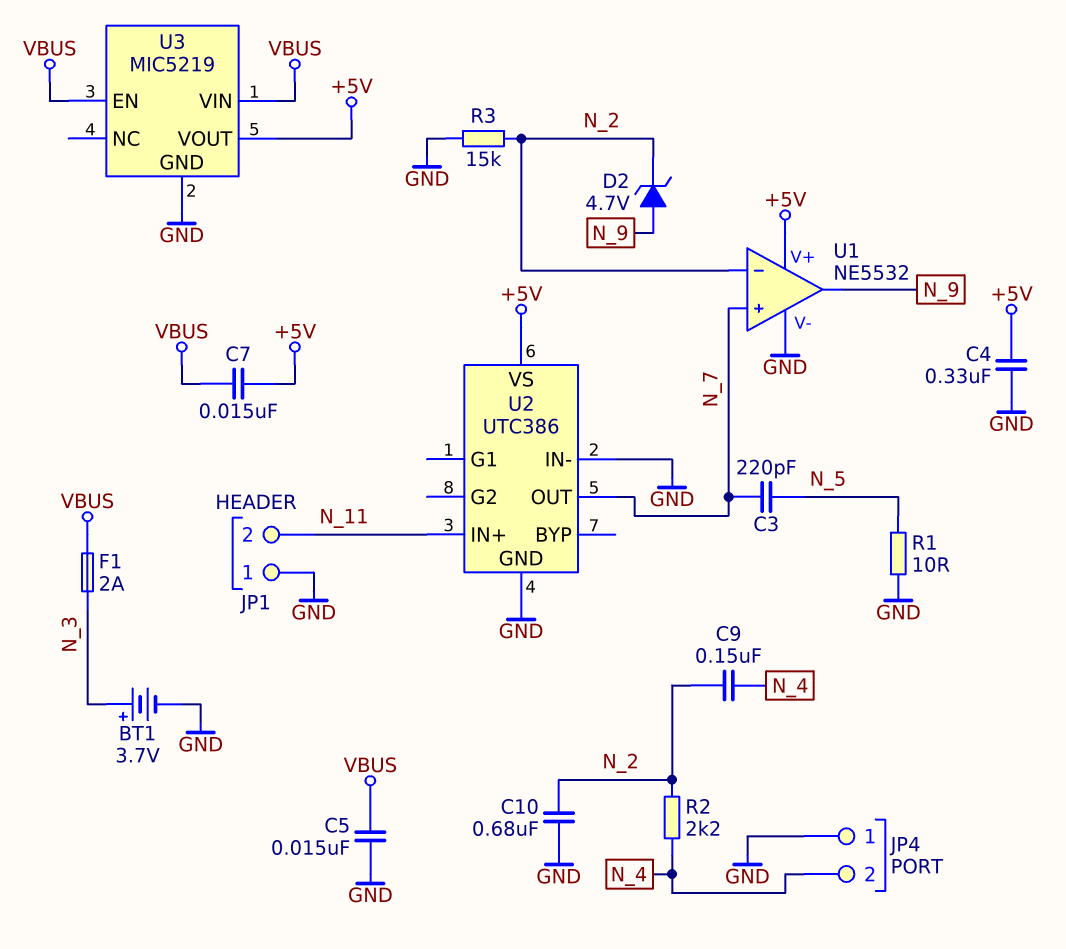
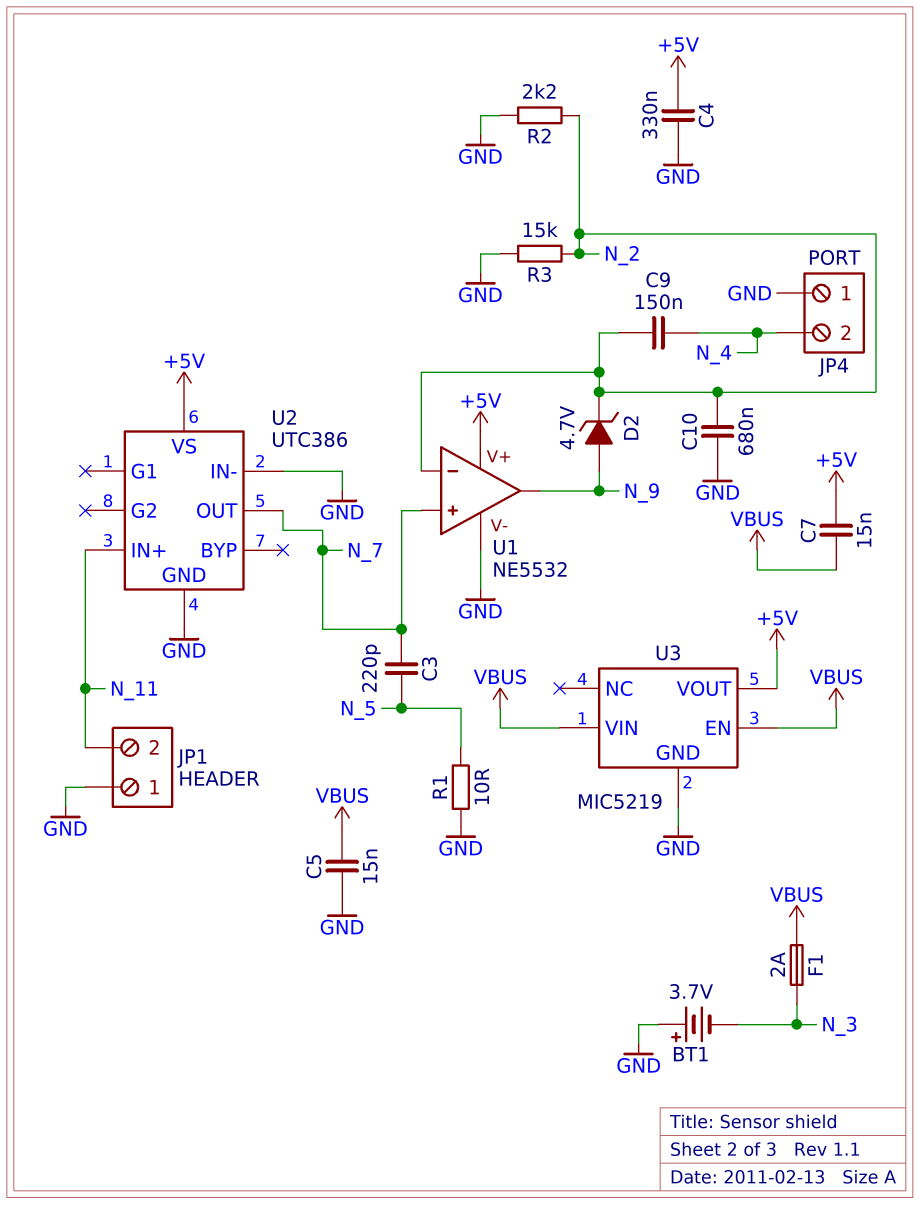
BT1: 3.7V (plus N_3, minus GND) -> 3.7V (plus GND, minus N_3)
R2: 2.2k (N_2, N_4) -> 2.2k (GND, N_2)

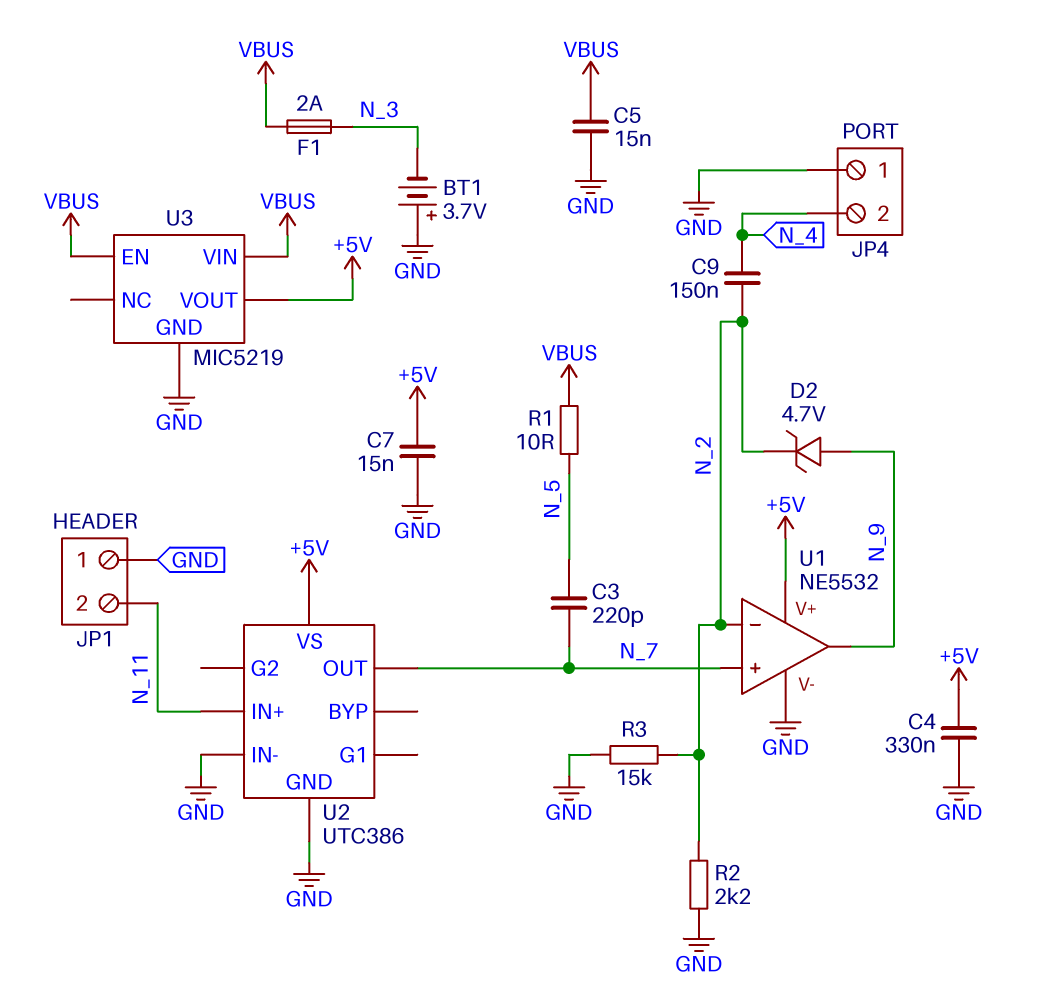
C7: 15nF (+5V, VBUS) -> 15nF (+5V, GND)
C10: 680nF (GND, N_2) -> none
R1: 10 (GND, N_5) -> 10 (N_5, VBUS)

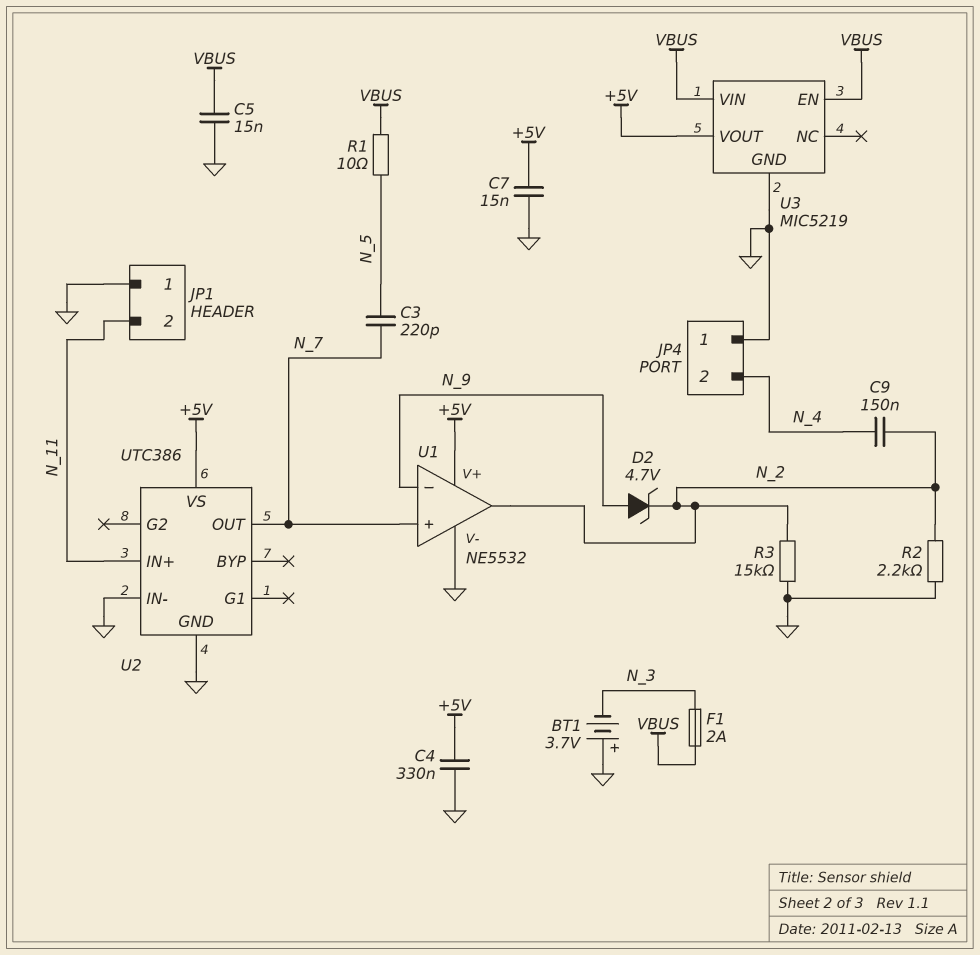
U1 pin in-: N_2 -> N_9
U1 pin out: N_9 -> N_2

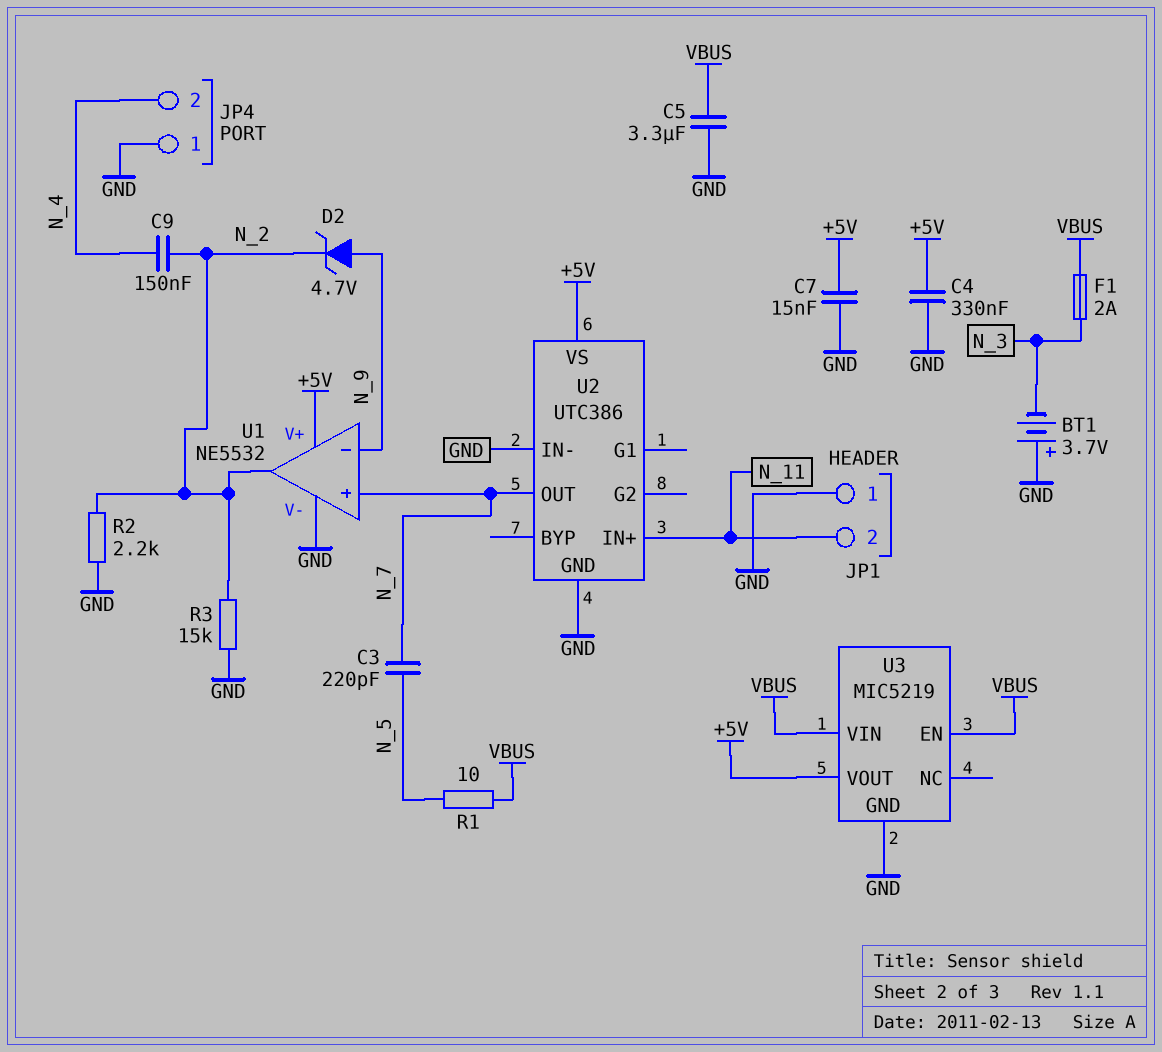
C5: 15nF (GND, VBUS) -> 3.3uF (GND, VBUS)

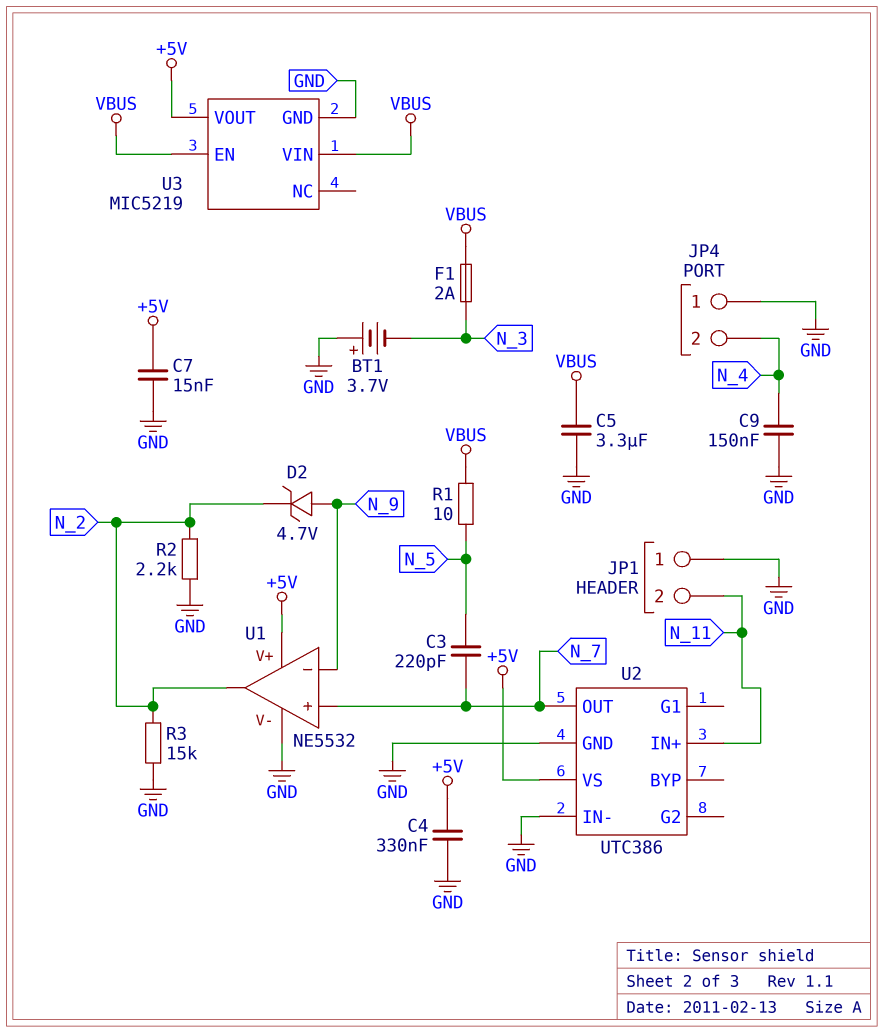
C9: 150nF (N_2, N_4) -> 150nF (GND, N_4)

